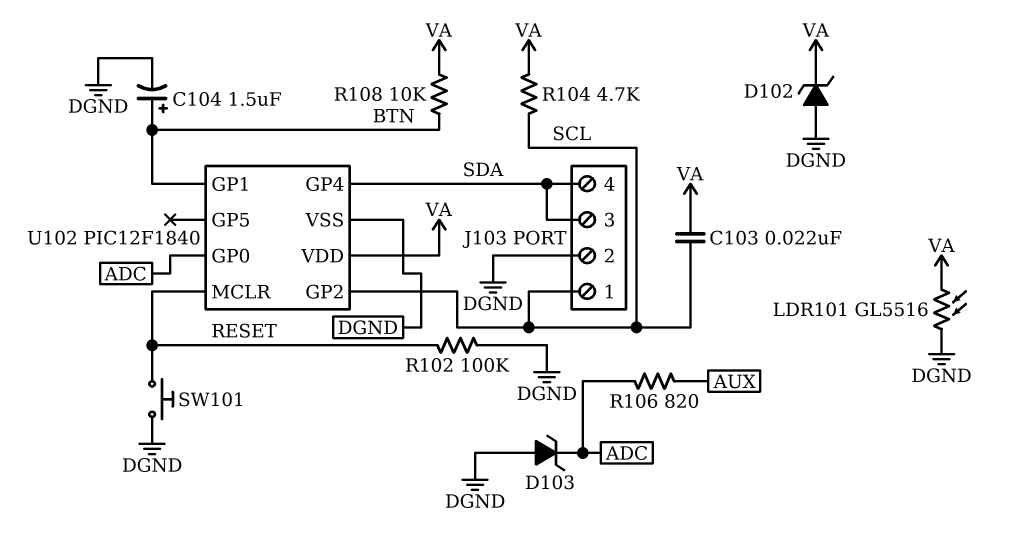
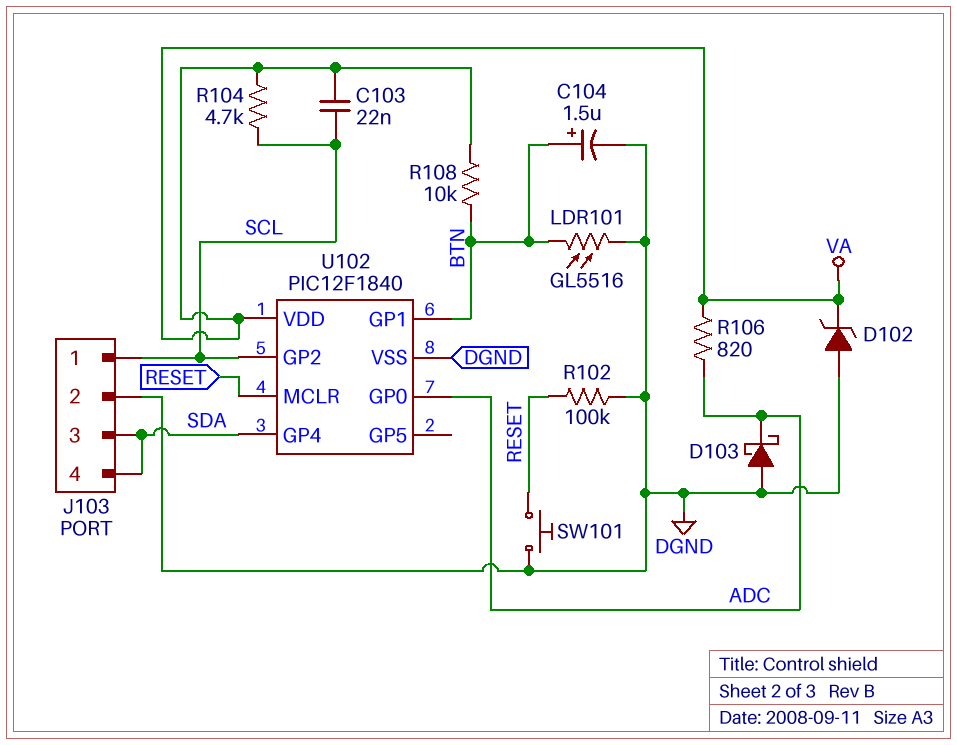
D103: zener (A DGND, K ADC) -> schottky (A DGND, K ADC)
LDR101: GL5516 (DGND, VA) -> GL5516 (BTN, DGND)
R106: 820 (ADC, AUX) -> 820 (ADC, VA)

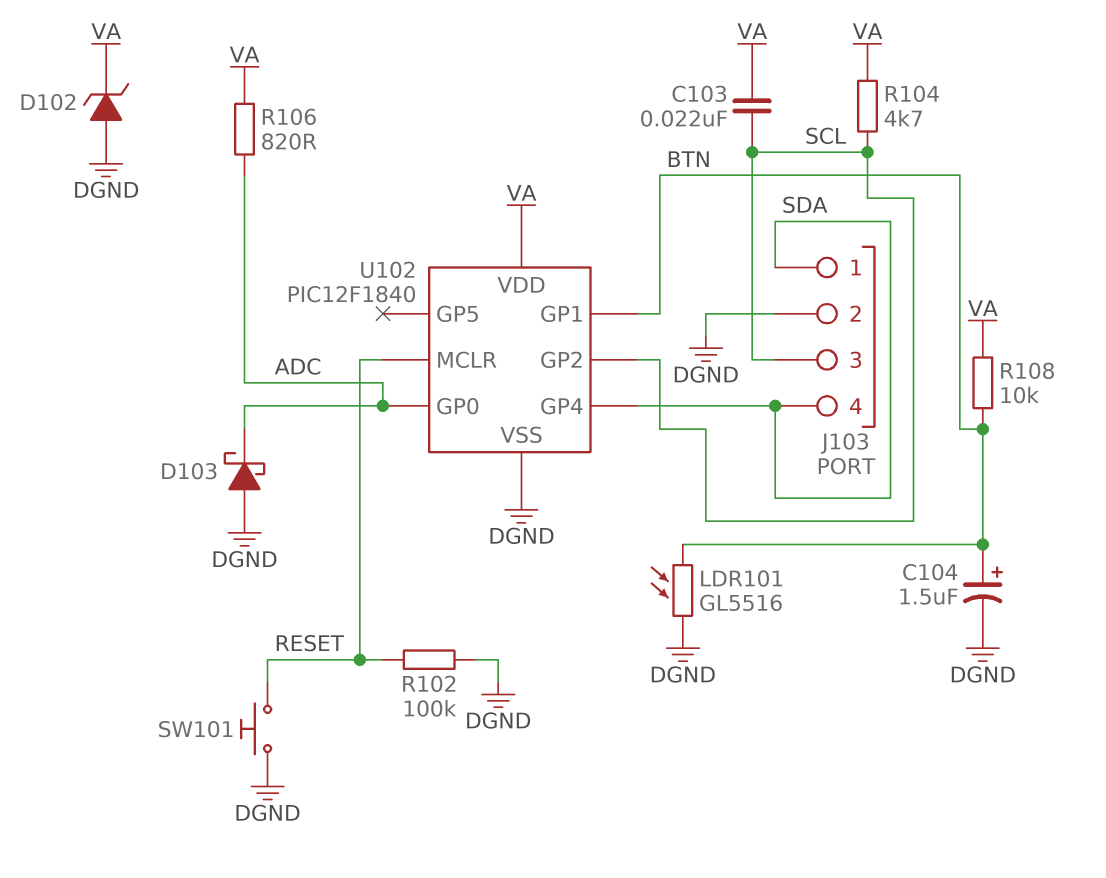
J103 pin 1: SCL -> SDA
J103 pin 3: SDA -> SCL

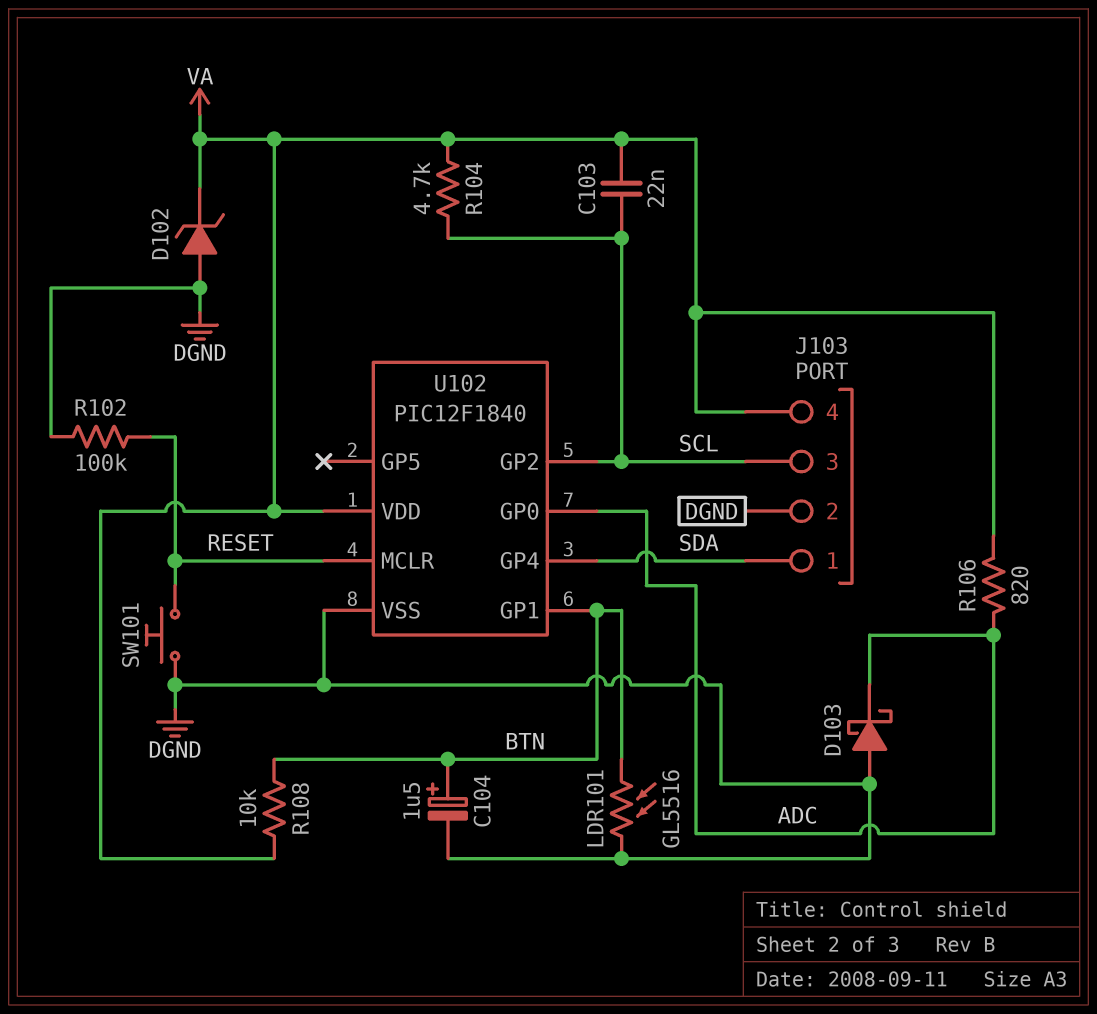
J103 pin 4: SDA -> VA

